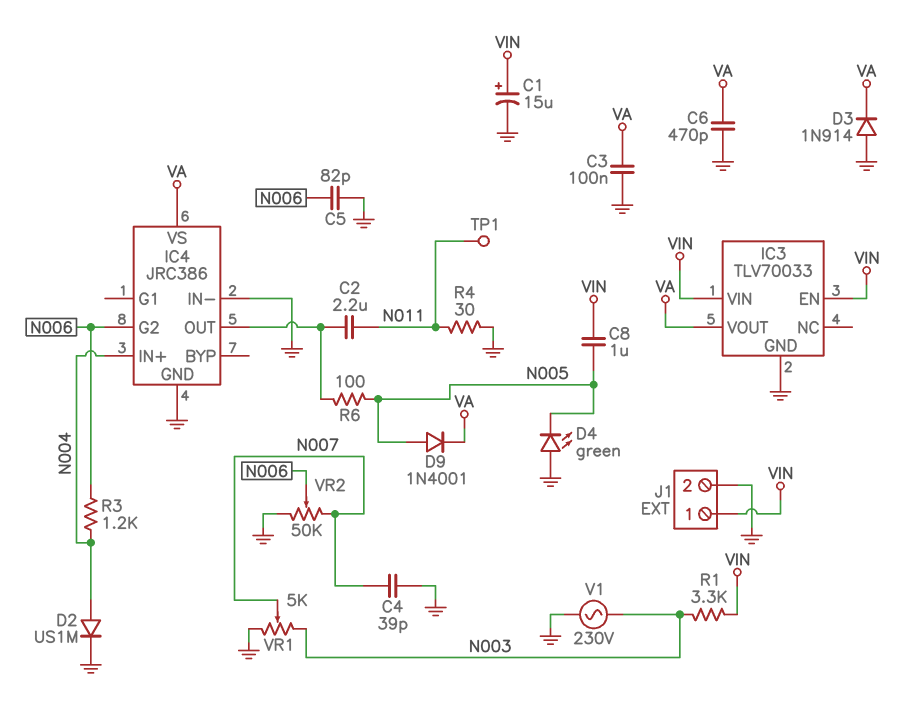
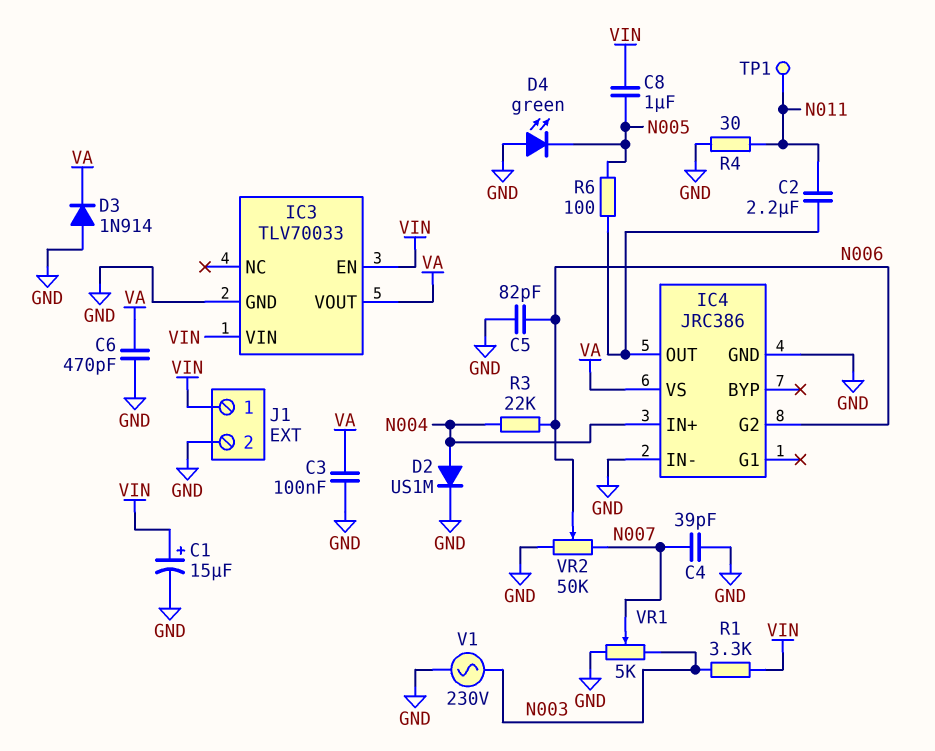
D9: diode 1N4001 (A N005, K VA) -> none
R3: 1.2k (N004, N006) -> 22k (N004, N006)

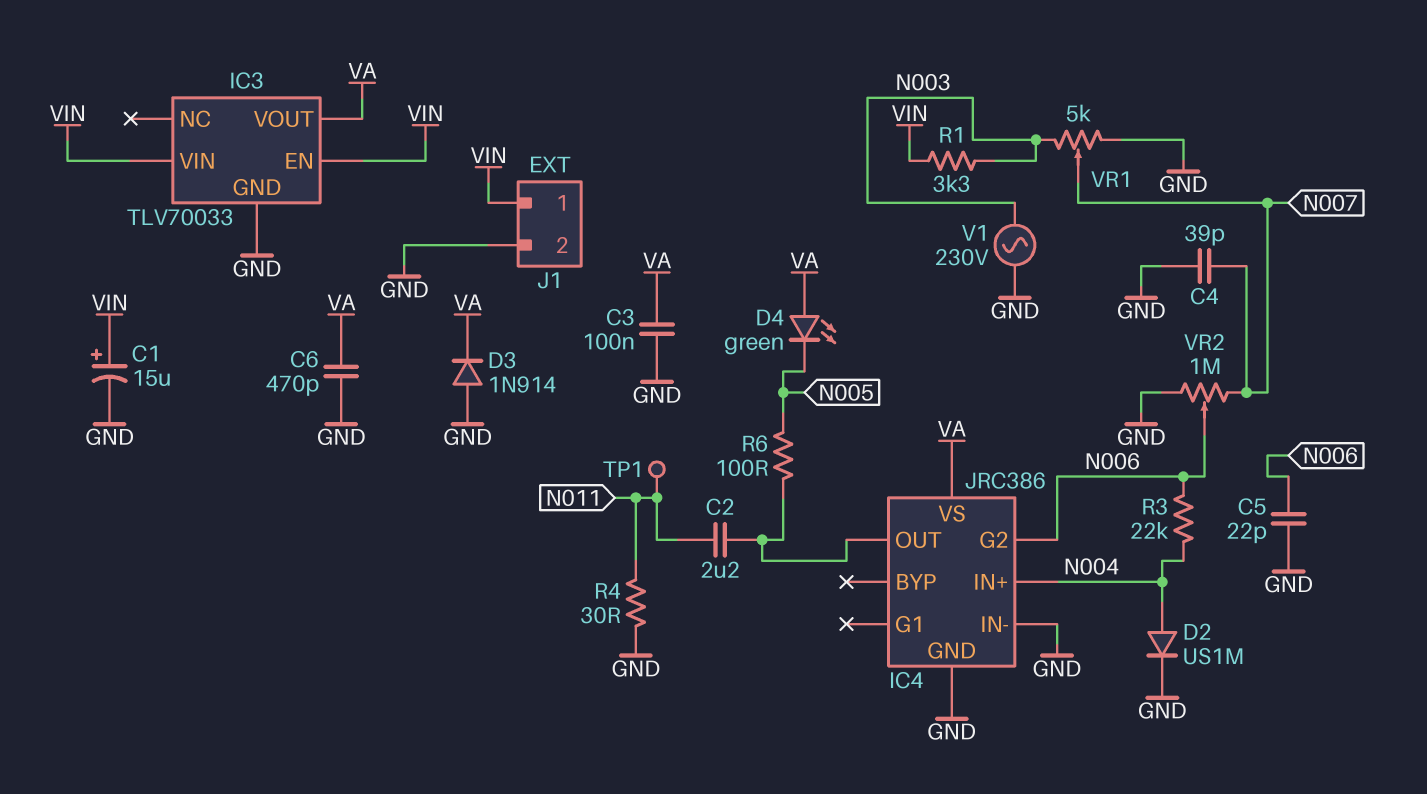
C5: 82pF (GND, N006) -> 22pF (GND, N006)
C8: 1uF (N005, VIN) -> none
D4: LED green (A GND, K N005) -> LED green (A VA, K N005)
VR2: 50k (GND, N007, wiper N006) -> 1M (GND, N007, wiper N006)

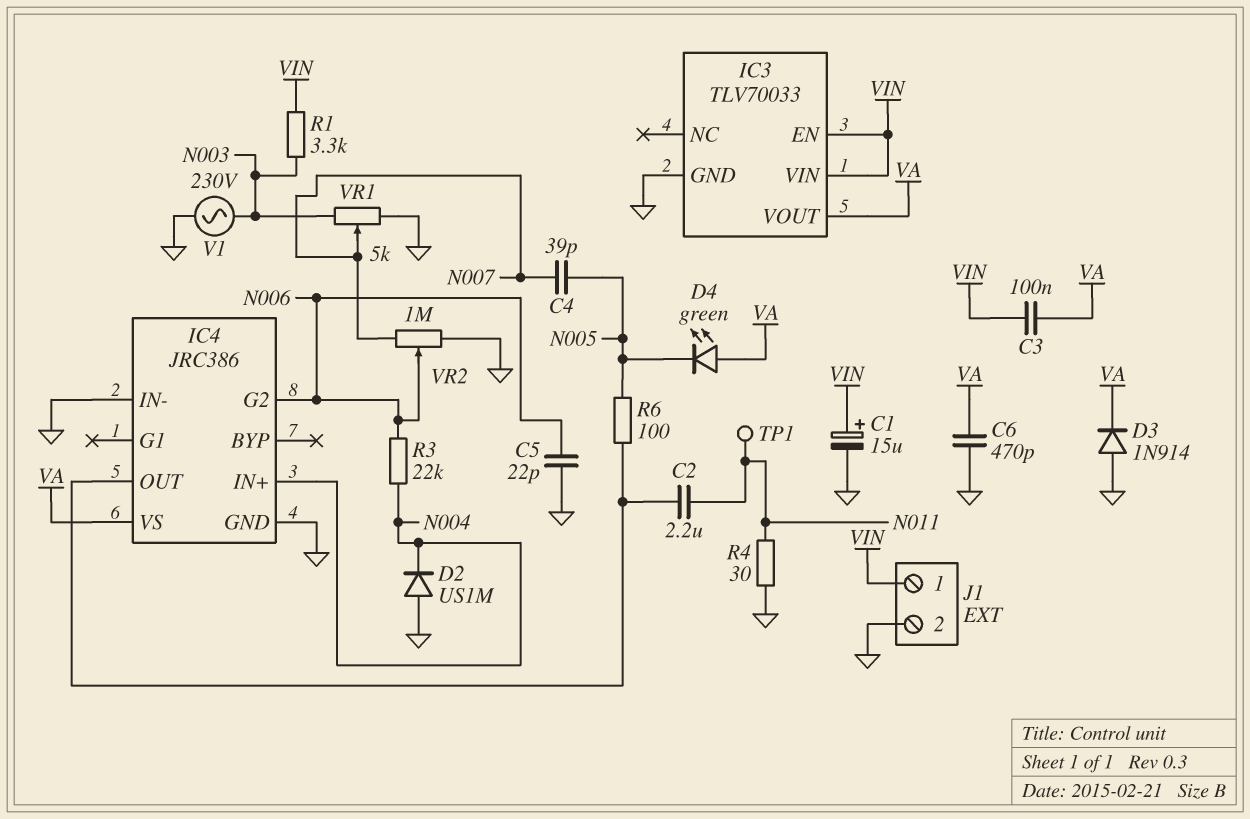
C3: 100nF (GND, VA) -> 100nF (VA, VIN)
C4: 39pF (GND, N007) -> 39pF (N005, N007)
D2: diode US1M (A N004, K GND) -> diode US1M (A GND, K N004)

